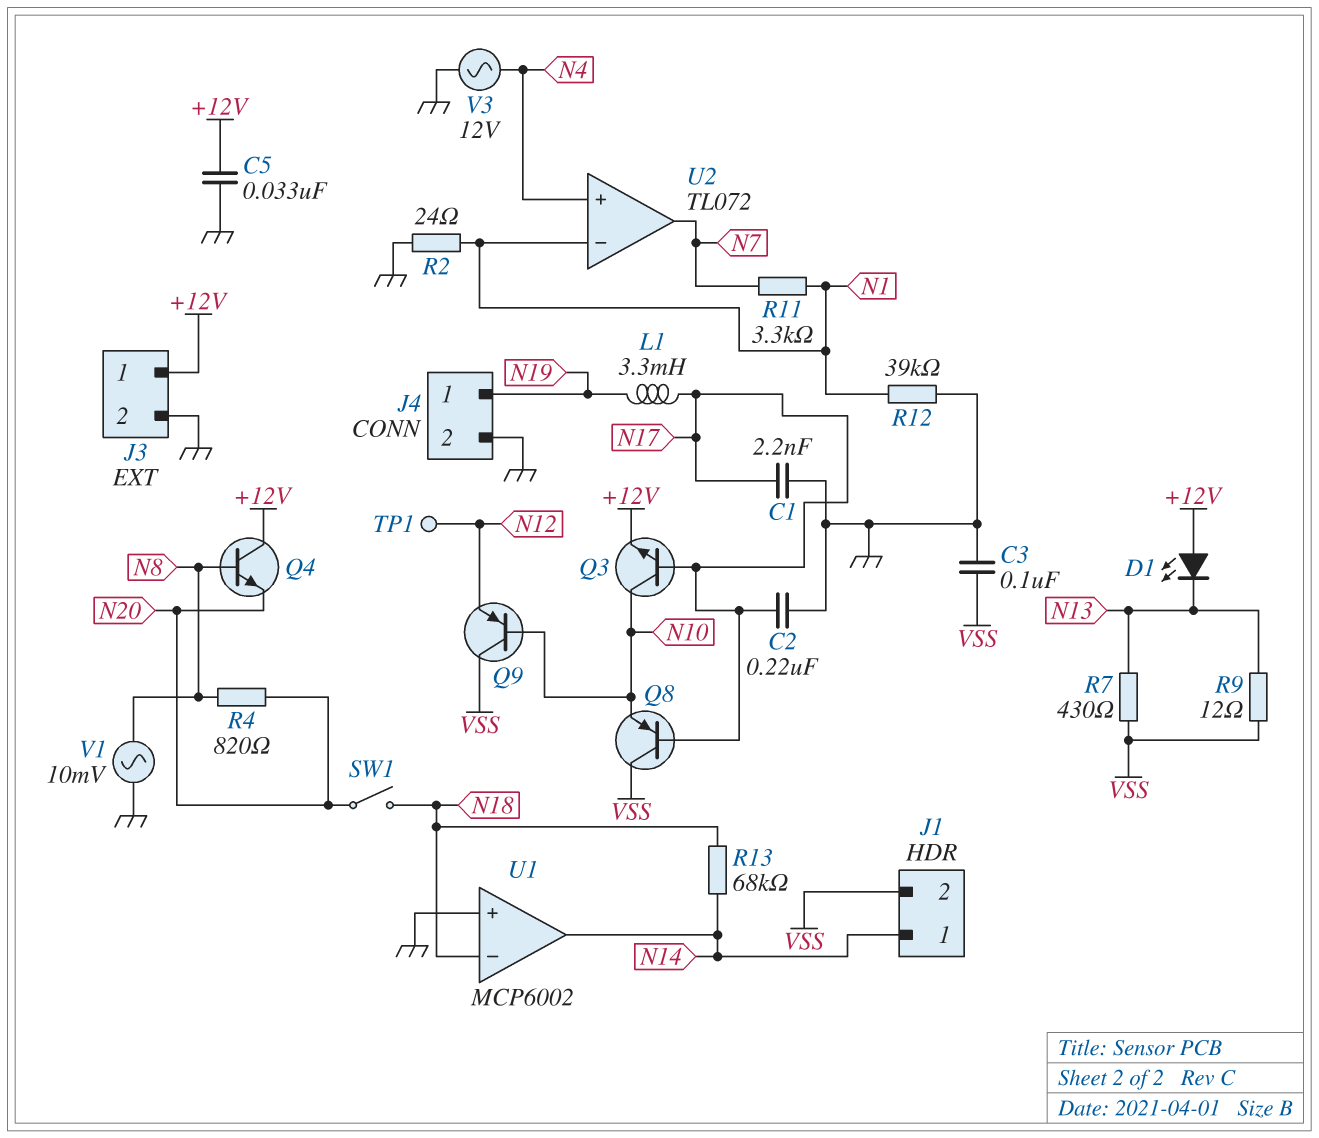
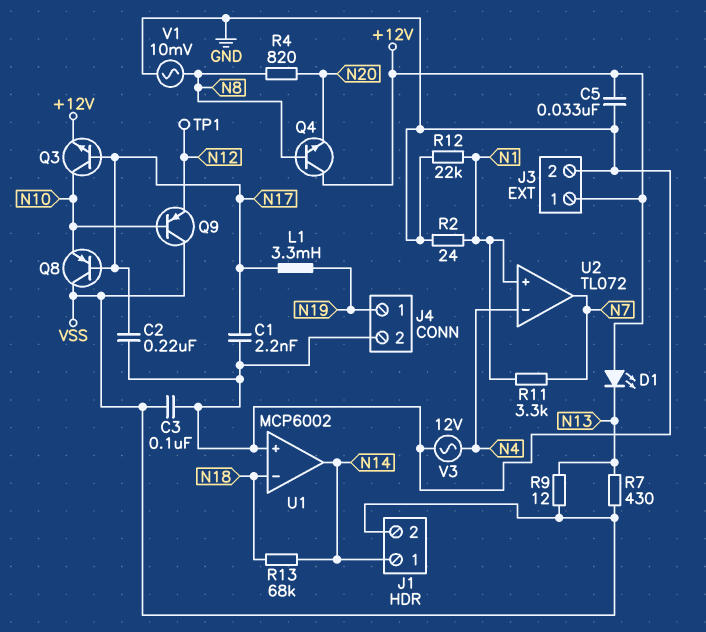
R12: 39k (GND, N1) -> 22k (GND, N1)
SW1: switch (N18, N20) -> none
U2 pin in+: N4 -> N1
U2 pin in-: N1 -> N4

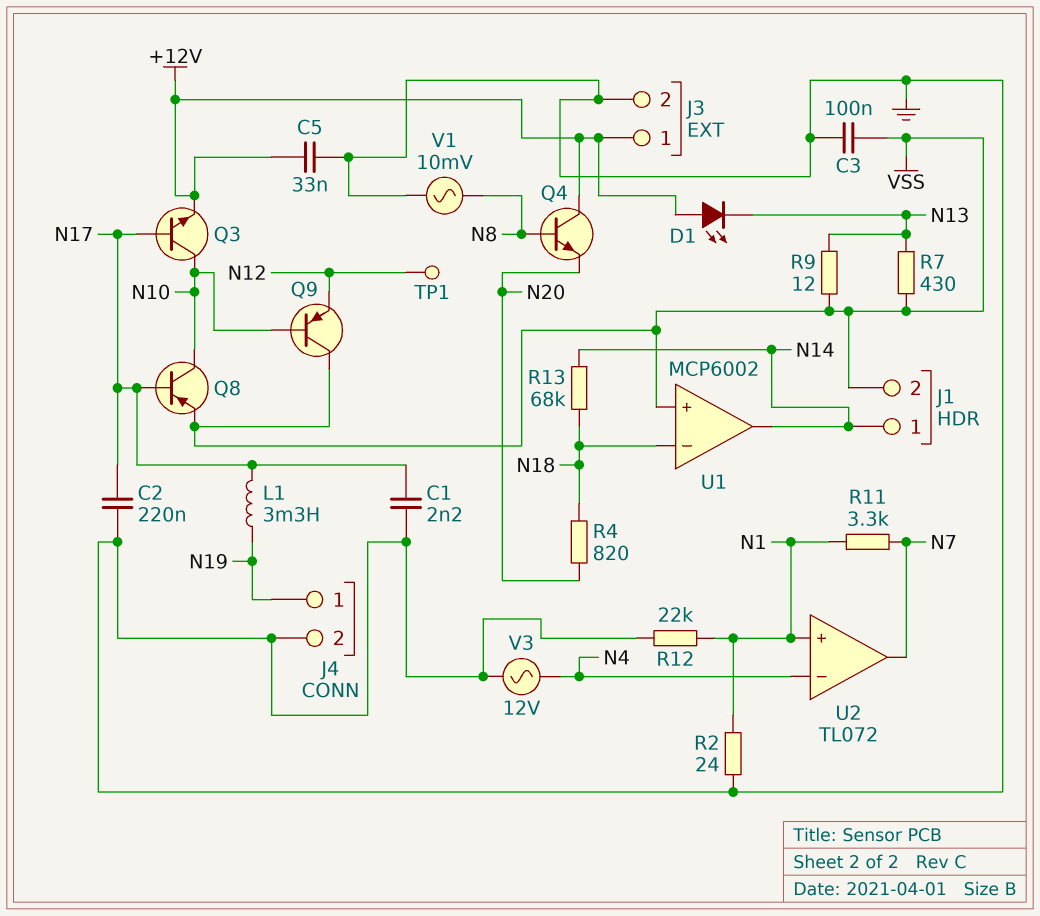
Q8: PNP (B N17, C VSS, E N10) -> PNP (B N17, C N10, E VSS)
R4: 820 (N8, N20) -> 820 (N18, N20)
U1 pin in+: GND -> VSS

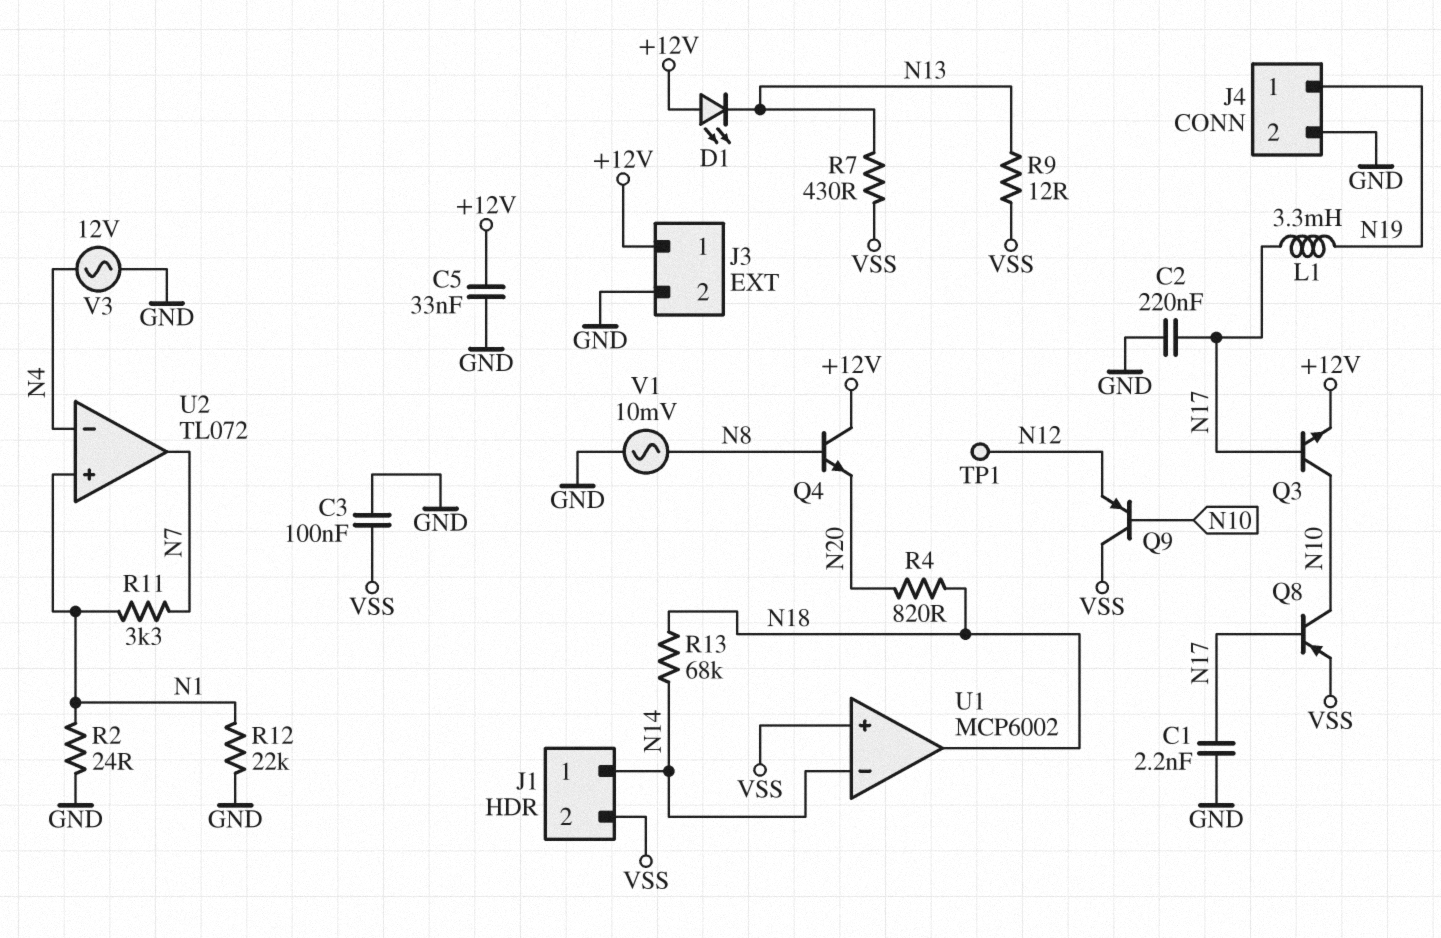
U1 pin in-: N18 -> N14
U1 pin out: N14 -> N18

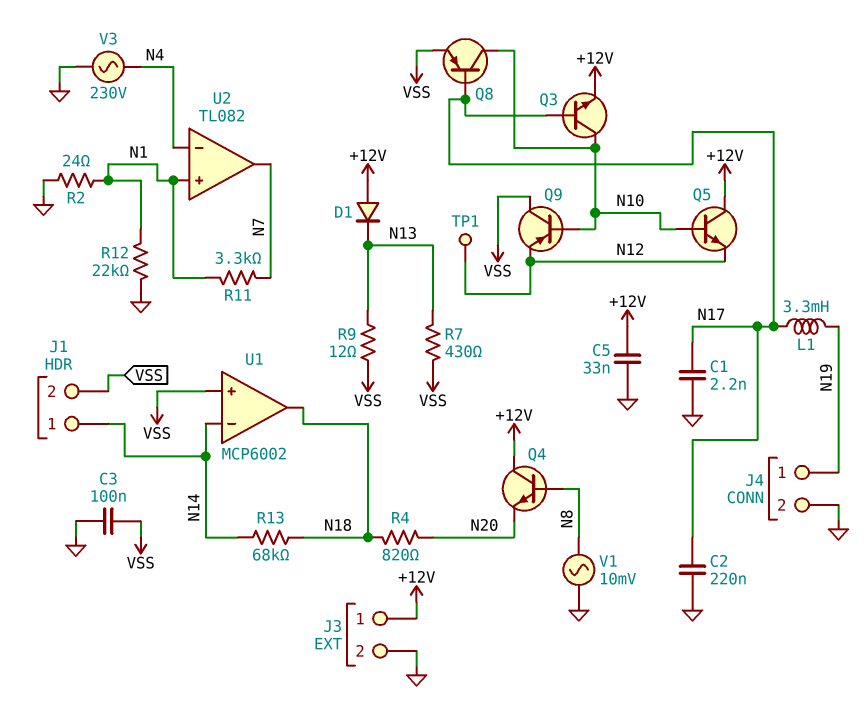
D1: LED (A +12V, K N13) -> diode (A +12V, K N13)
Q5: none -> NPN (B N10, C +12V, E N12)
U2: TL072 -> TL082
V3: AC 12V (GND, N4) -> AC 230V (GND, N4)

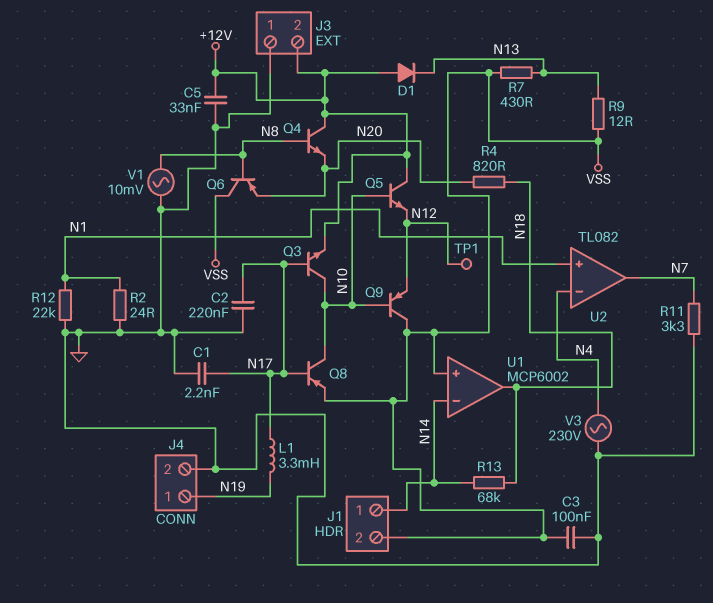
J3 pin 1: +12V -> GND
J3 pin 2: GND -> +12V
Q6: none -> PNP (B N8, C VSS, E N20)
R11: 3.3k (N1, N7) -> 3.3k (GND, N7)

